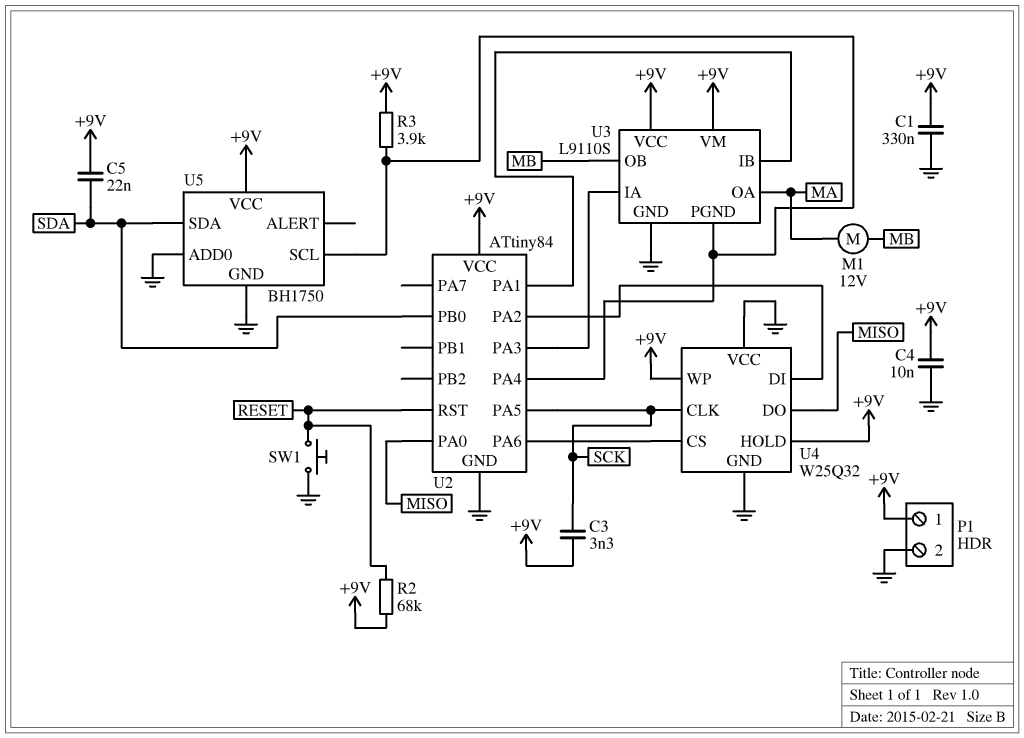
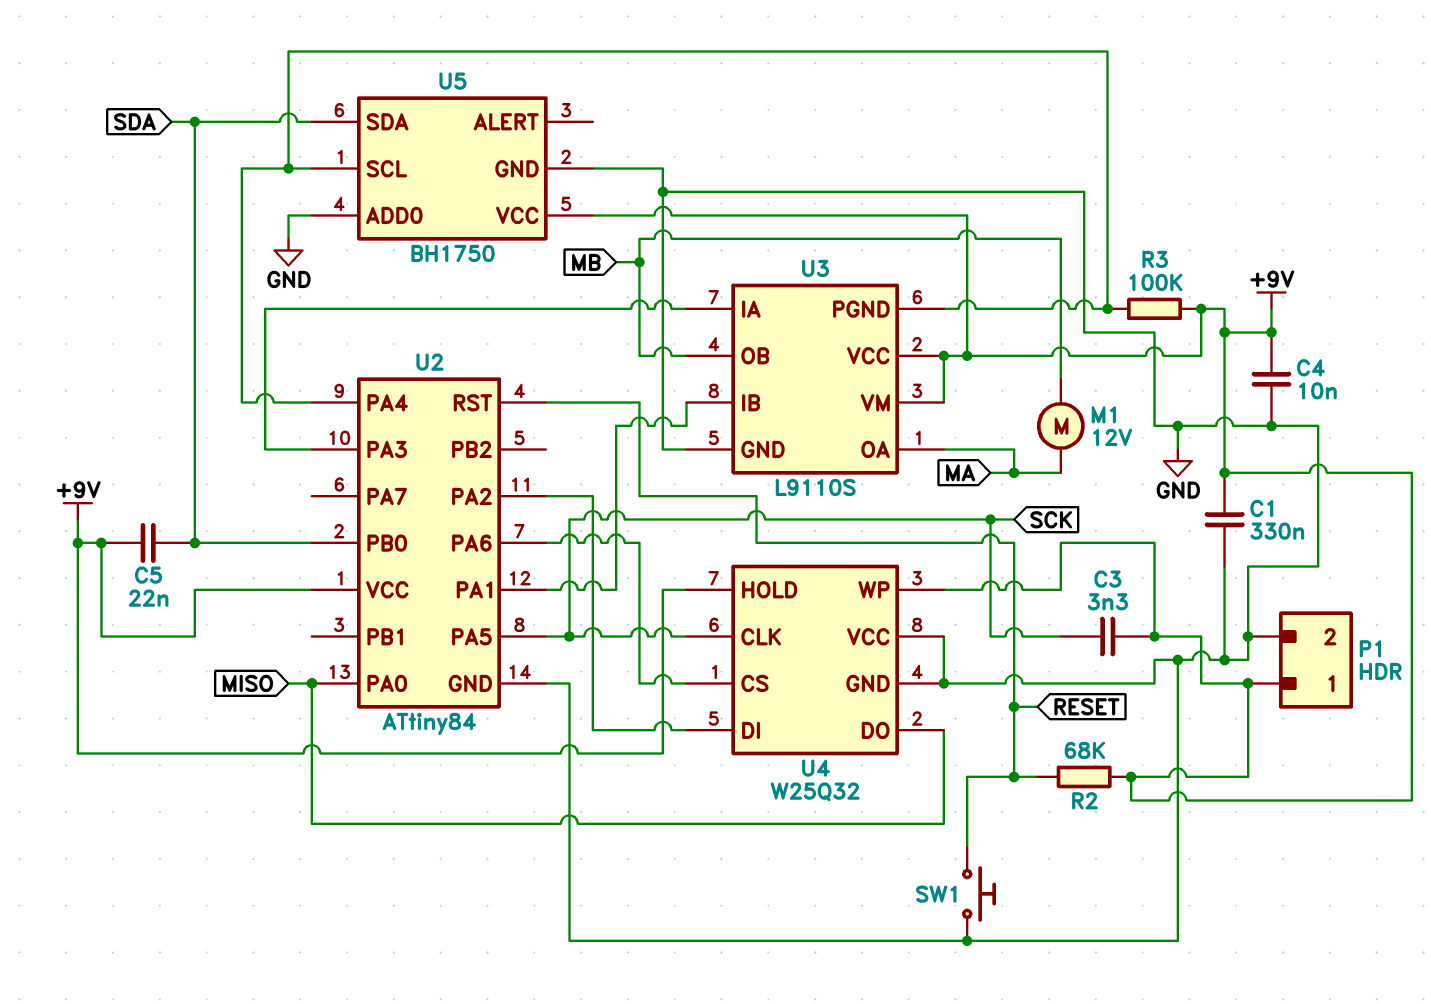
R3: 3.9k (+9V, U2/PA4) -> 100k (+9V, U2/PA4)

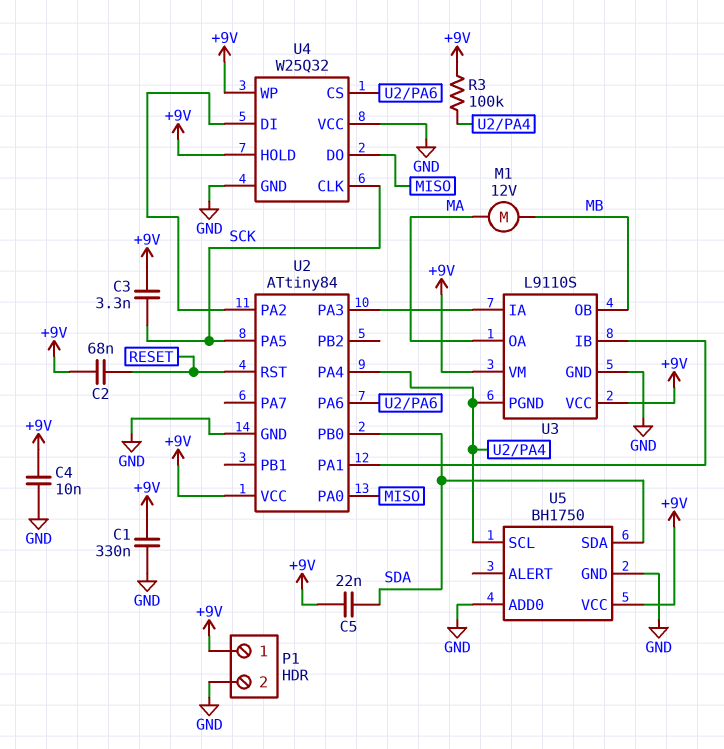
C2: none -> 68nF (+9V, RESET)
R2: 68k (+9V, RESET) -> none
SW1: button (GND, RESET) -> none

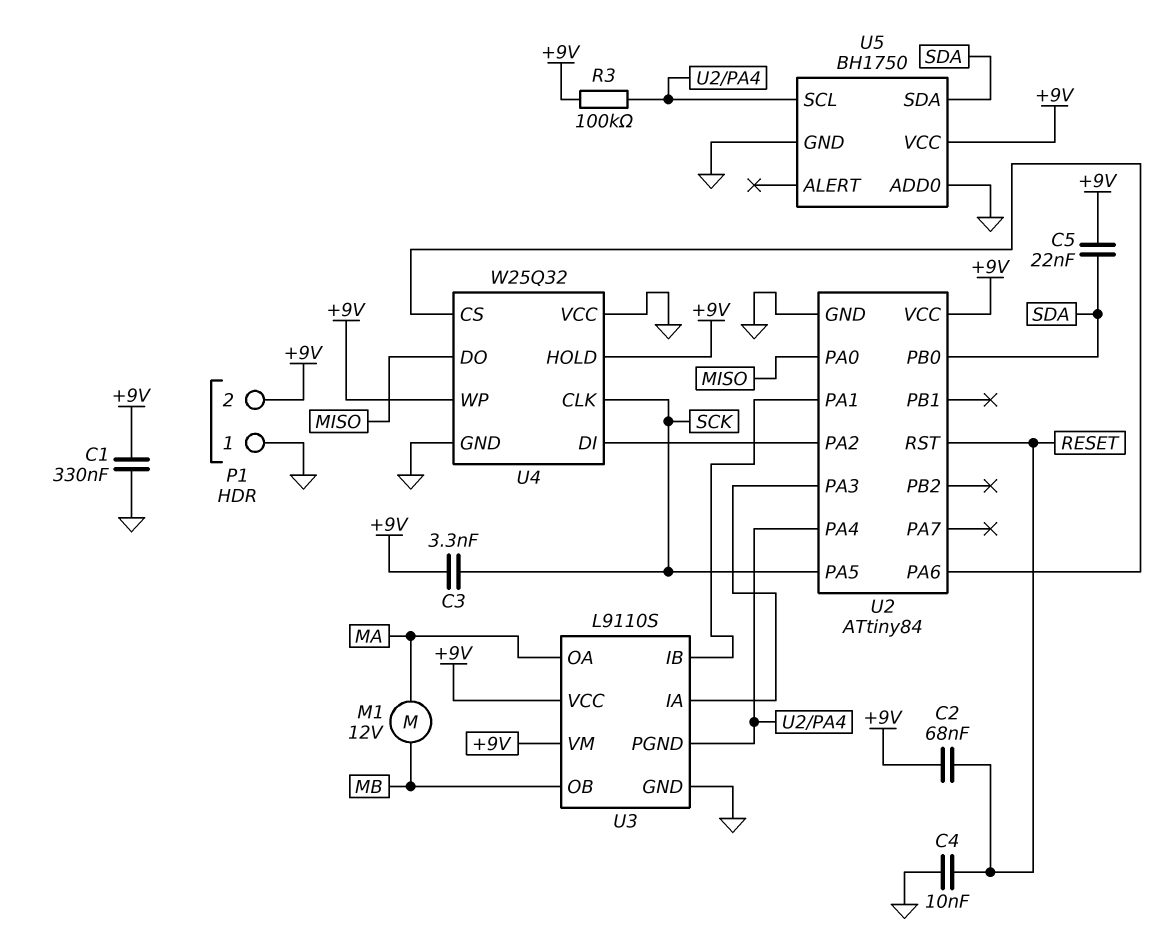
C4: 10nF (+9V, GND) -> 10nF (GND, RESET)
P1 pin 1: +9V -> GND
P1 pin 2: GND -> +9V

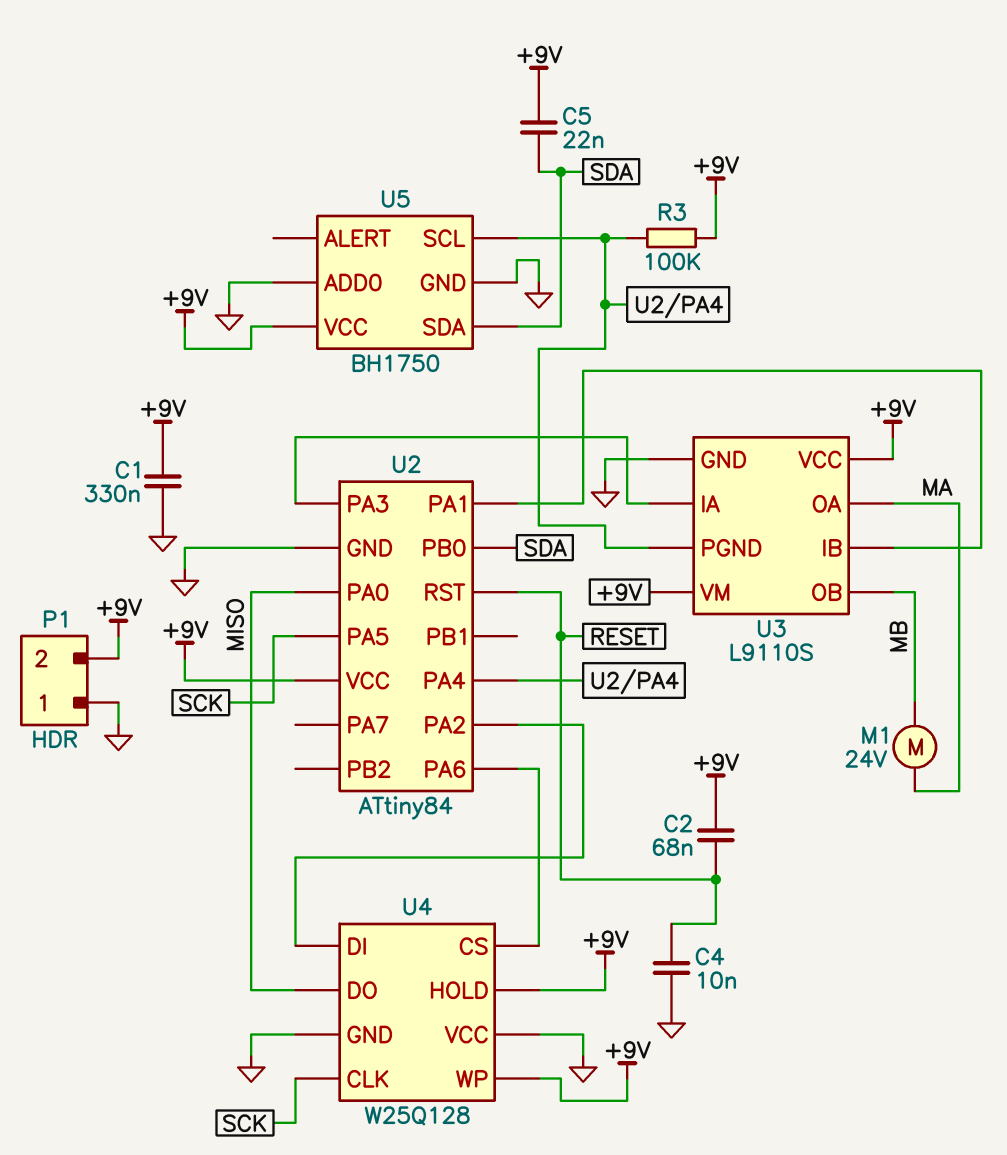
C3: 3.3nF (+9V, SCK) -> none
M1: motor 12V (MA, MB) -> motor 24V (MA, MB)
U4: W25Q32 -> W25Q128

